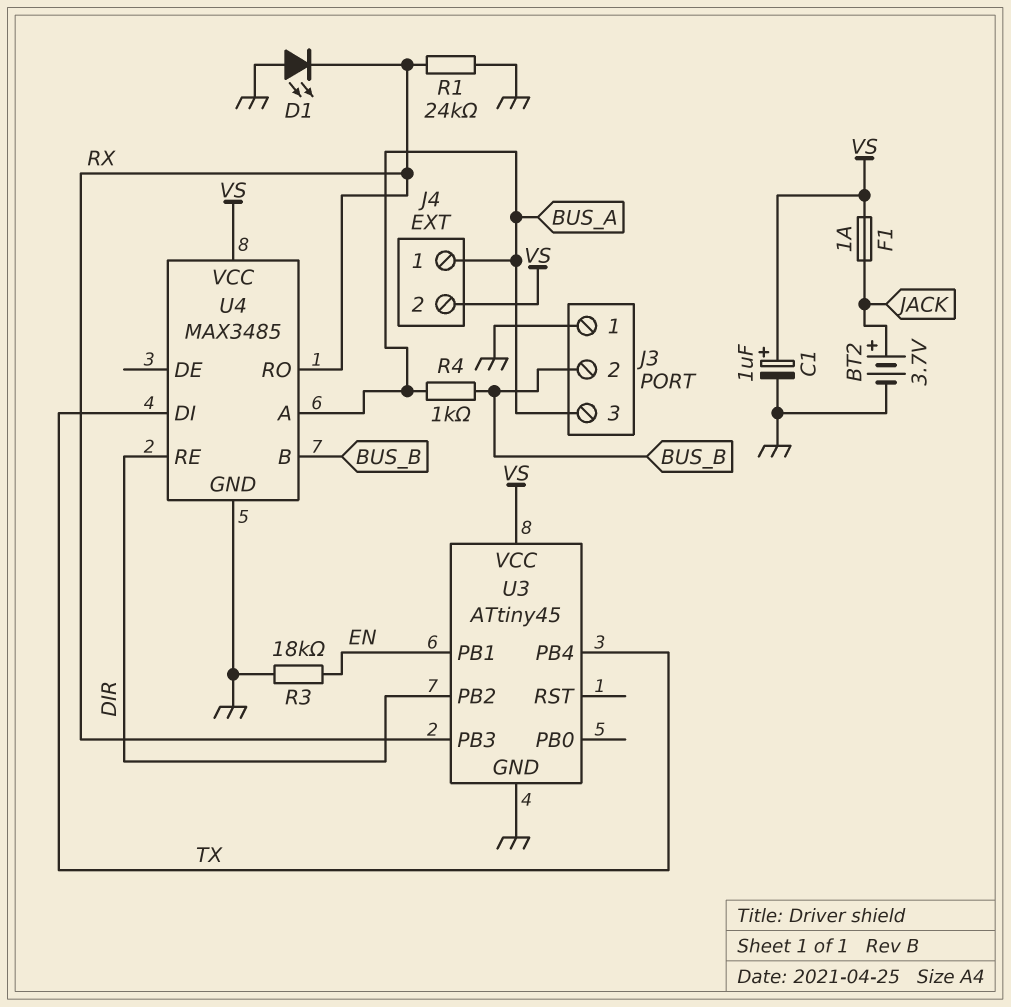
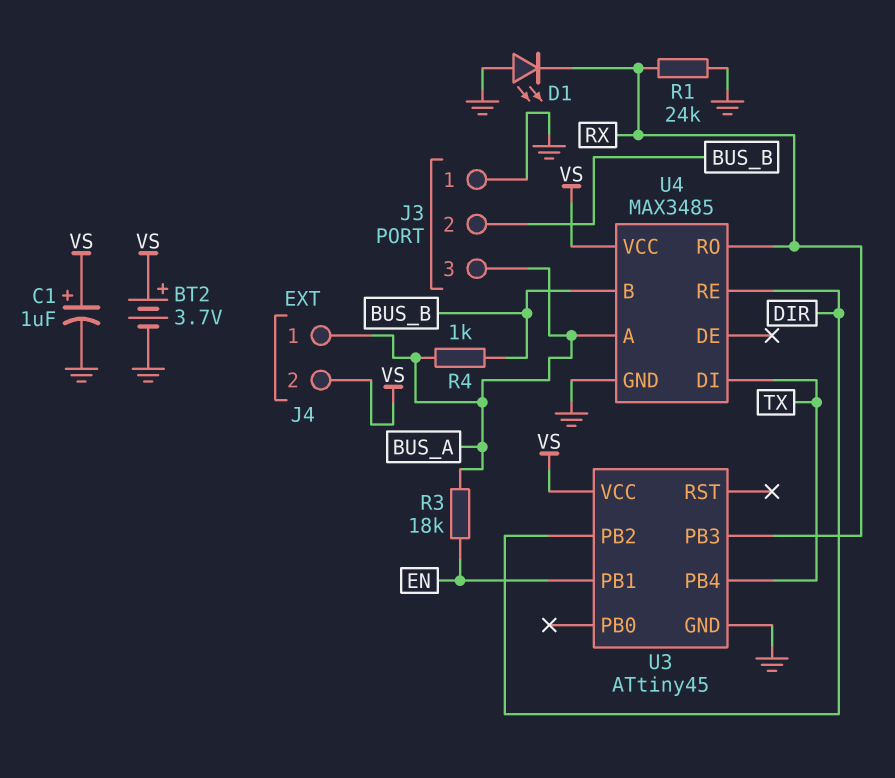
BT2: 3.7V (plus JACK, minus GND) -> 3.7V (plus VS, minus GND)
F1: 1A (JACK, VS) -> none
R3: 18k (EN, GND) -> 18k (BUS_A, EN)

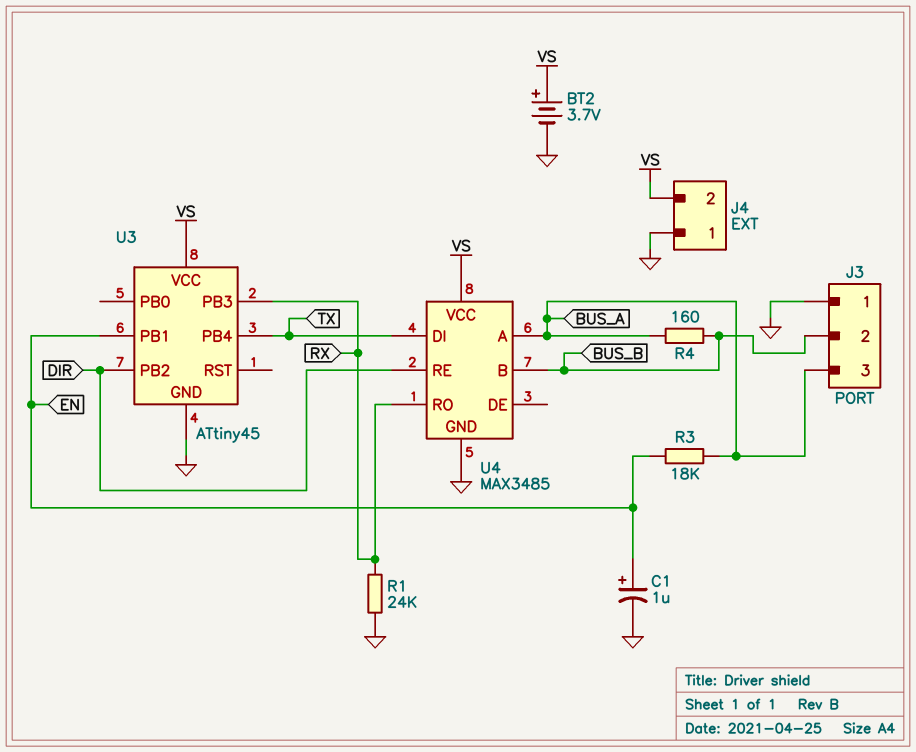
C1: 1uF (plus VS, minus GND) -> 1uF (plus EN, minus GND)
D1: LED (A GND, K RX) -> none
J4 pin 1: BUS_A -> GND
R4: 1k (BUS_A, BUS_B) -> 160 (BUS_A, BUS_B)

